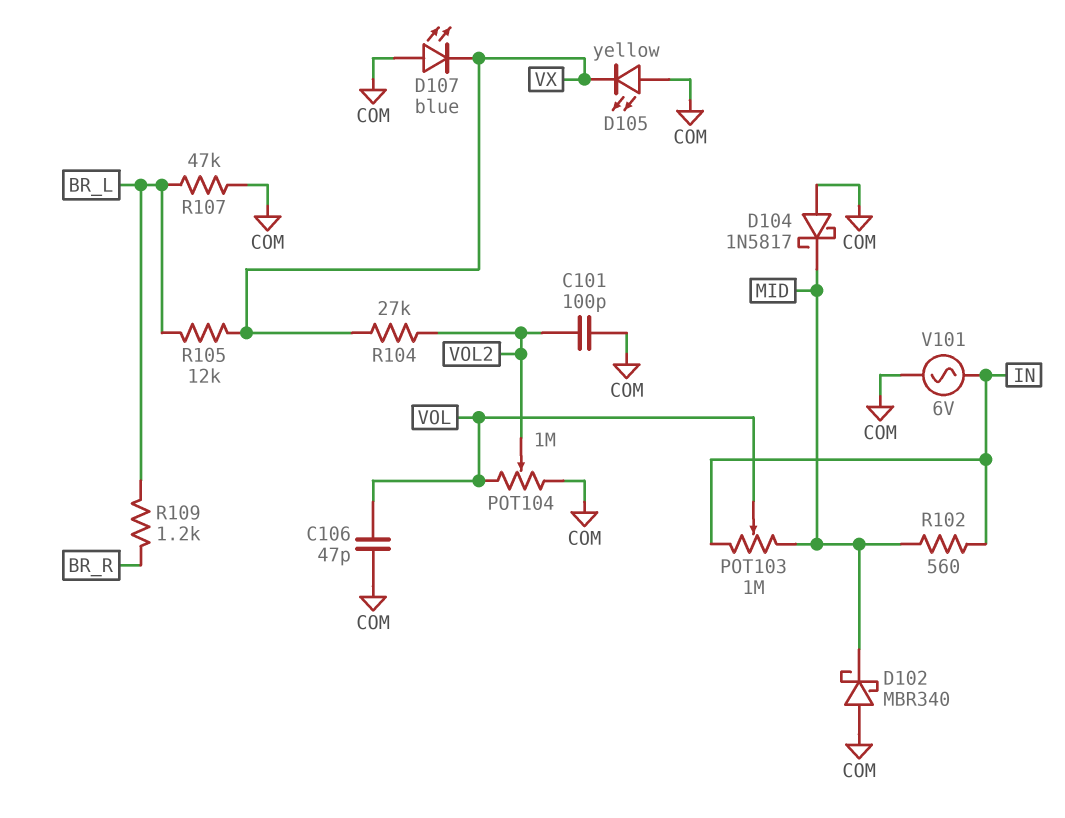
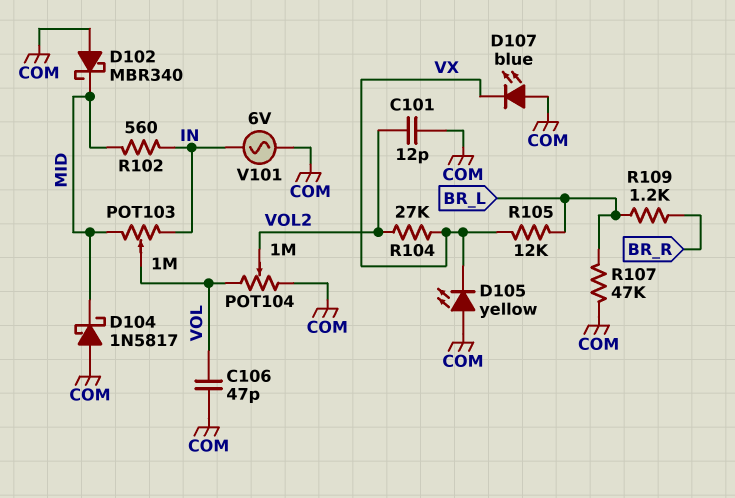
C101: 100pF (COM, VOL2) -> 12pF (COM, VOL2)

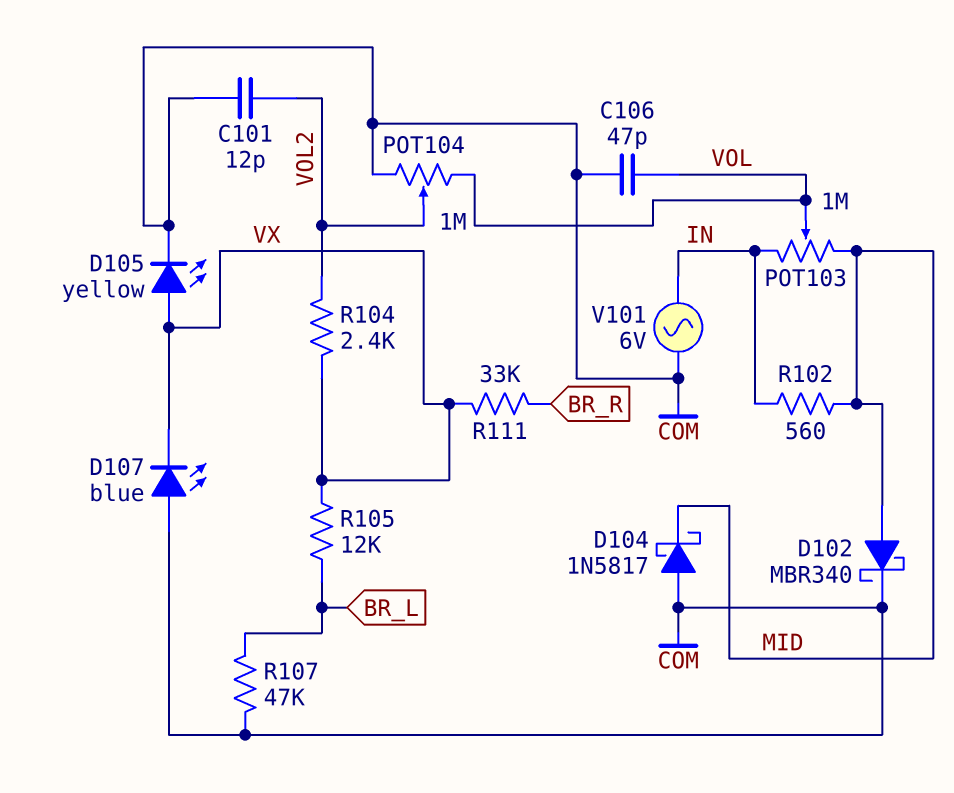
D102: schottky MBR340 (A COM, K MID) -> schottky MBR340 (A MID, K COM)
D105: LED yellow (A COM, K VX) -> LED yellow (A VX, K COM)
R104: 27k (VOL2, VX) -> 2.4k (VOL2, VX)
R109: 1.2k (BR_L, BR_R) -> none
R111: none -> 33k (BR_R, VX)

